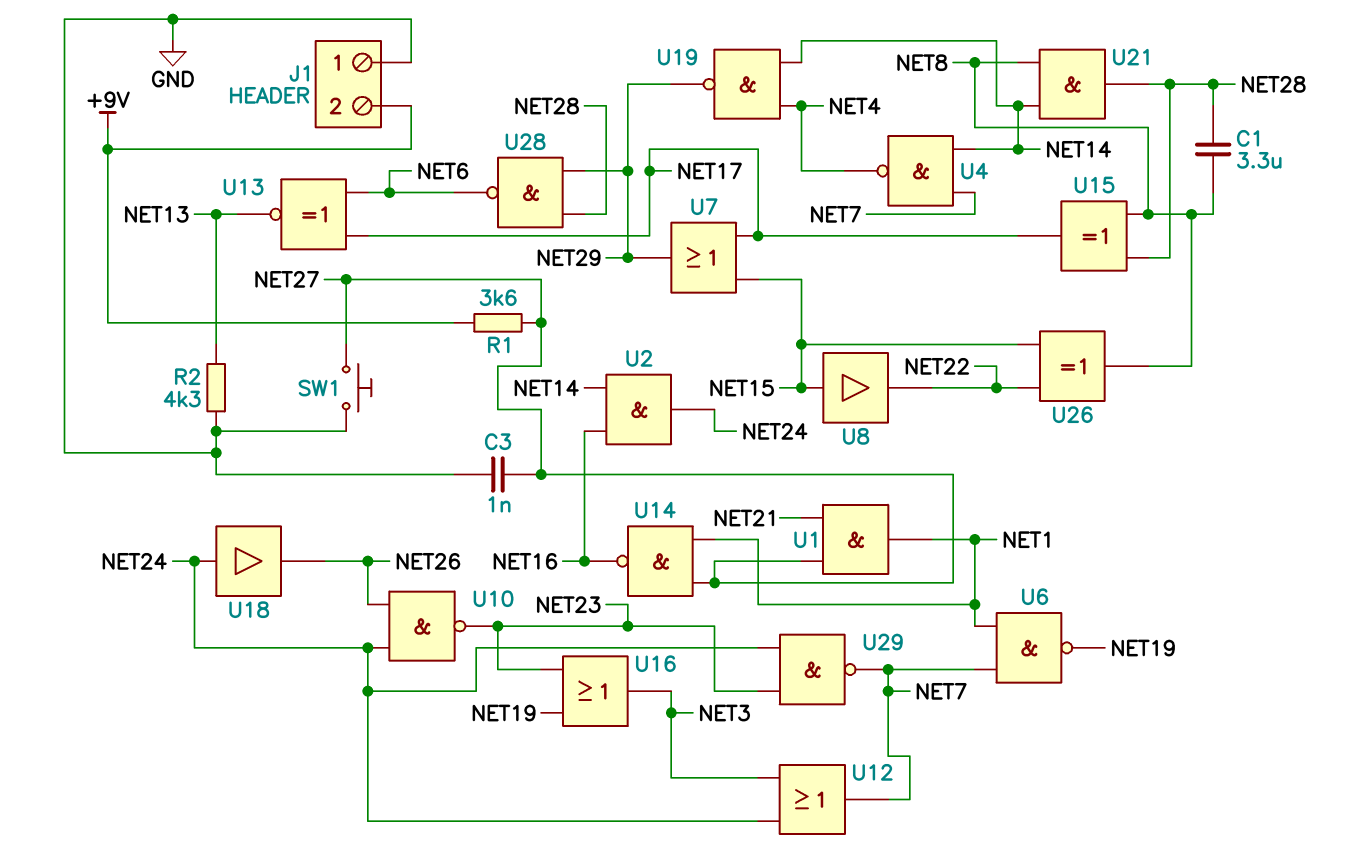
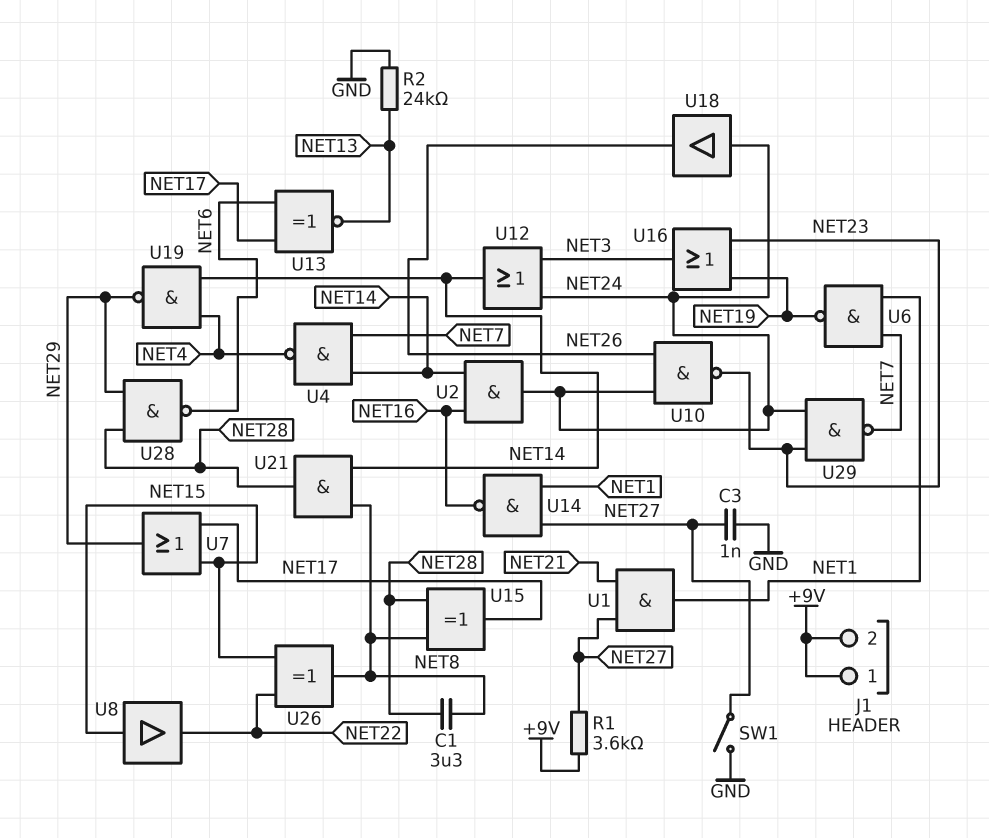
J1 pin 1: GND -> +9V
R2: 4.3k (GND, NET13) -> 24k (GND, NET13)
SW1: button (GND, NET27) -> switch (GND, NET27)
U12: OR (in NET3, in NET24, out NET7) -> OR (in NET3, in NET24, out NET14)

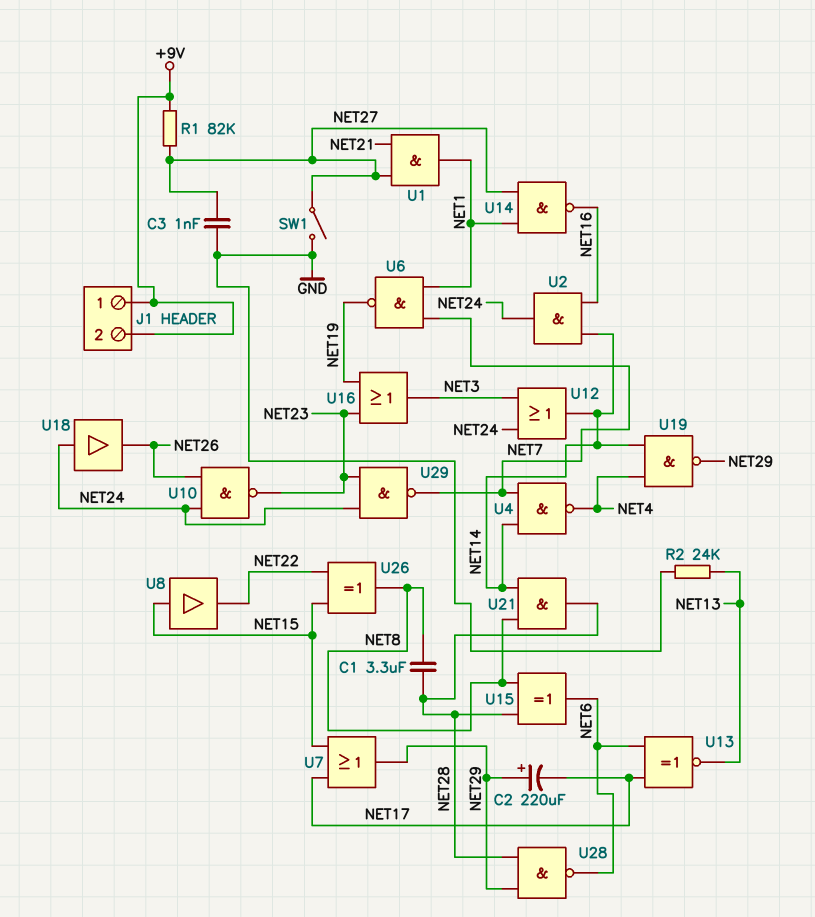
C2: none -> 220uF (plus NET29, minus NET17)
R1: 3.6k (+9V, NET27) -> 82k (+9V, NET27)
U15: XOR (in NET8, in NET28, out NET17) -> XOR (in NET8, in NET28, out NET6)

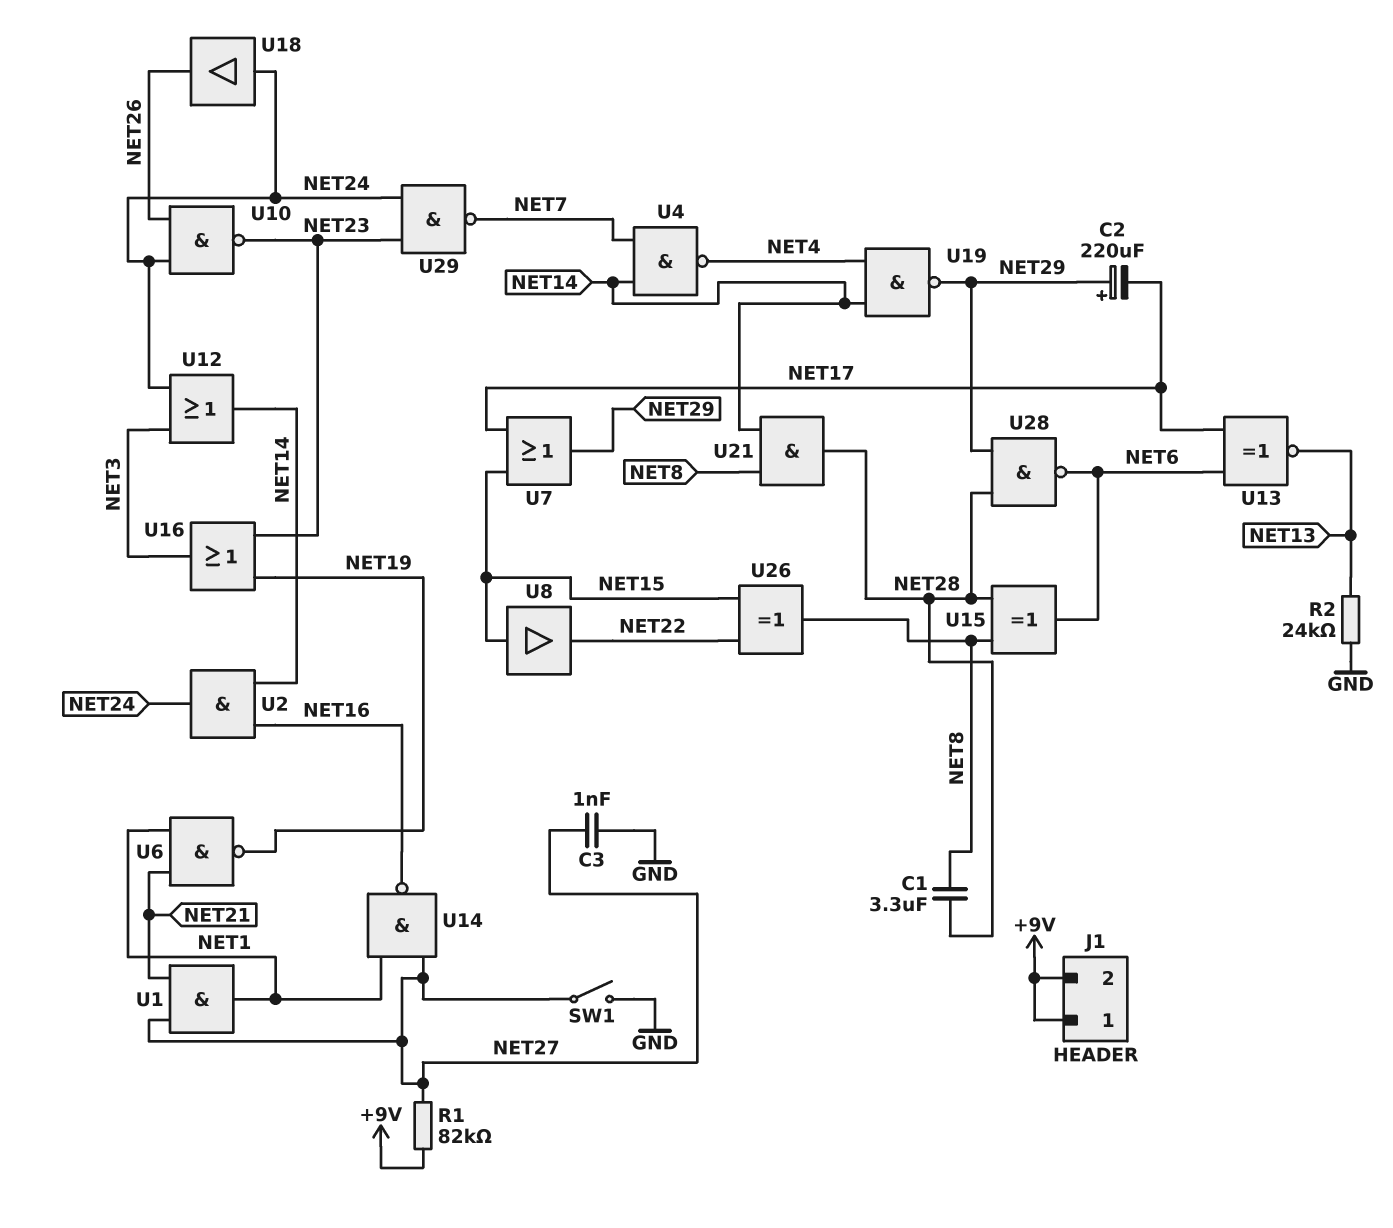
U6: NAND (in NET1, in NET7, out NET19) -> NAND (in NET1, in NET21, out NET19)

